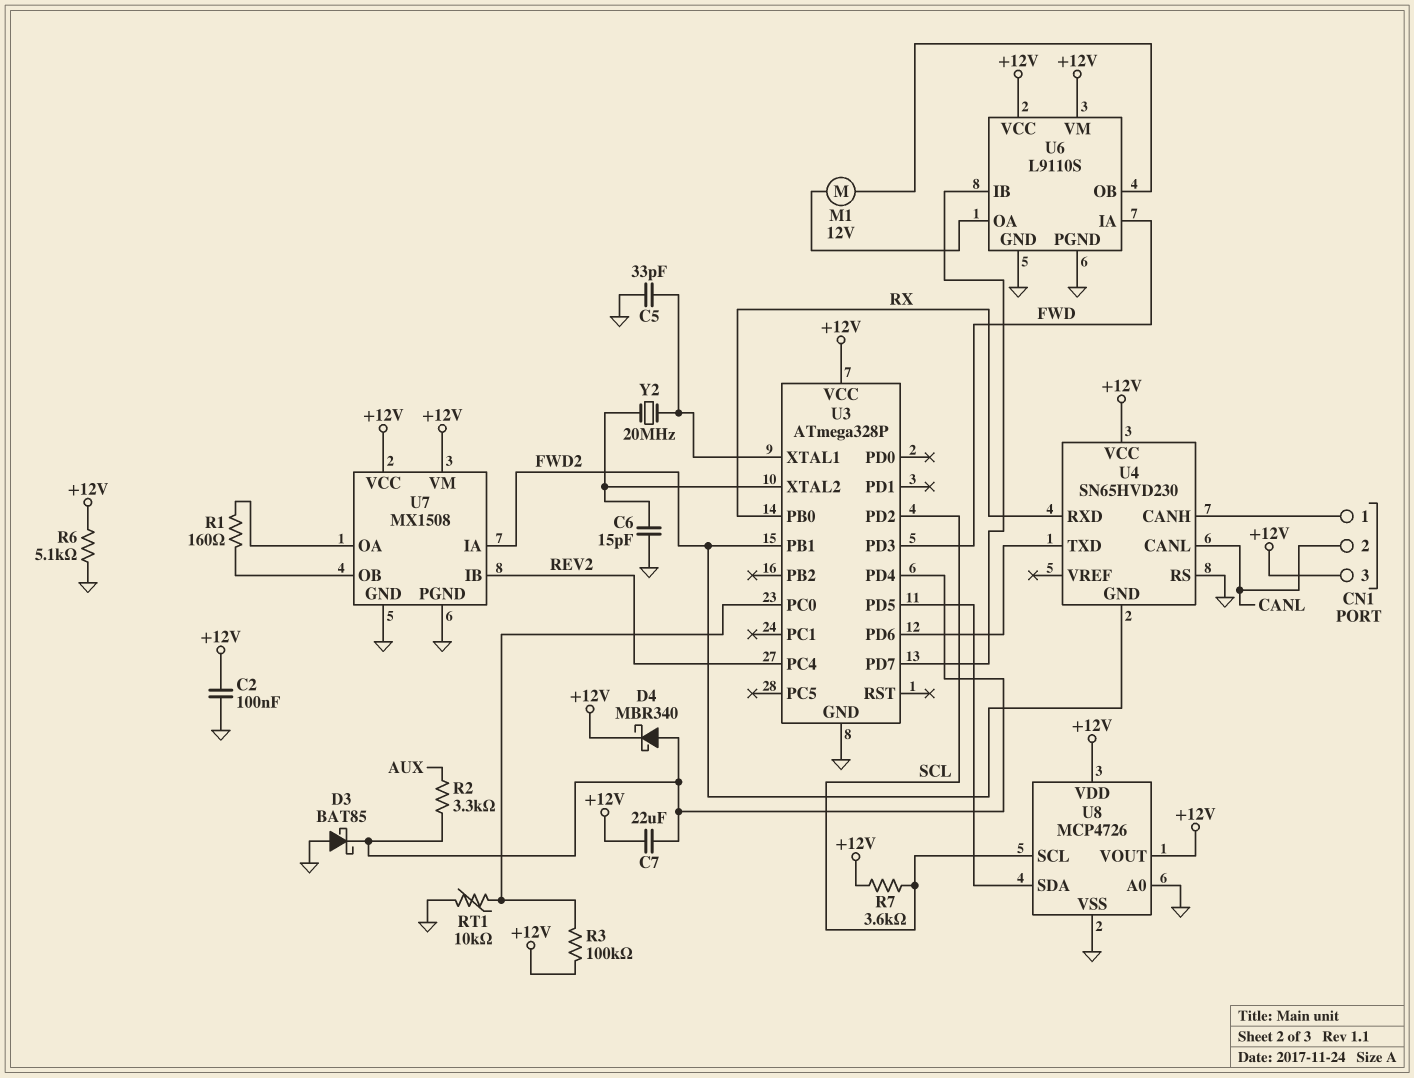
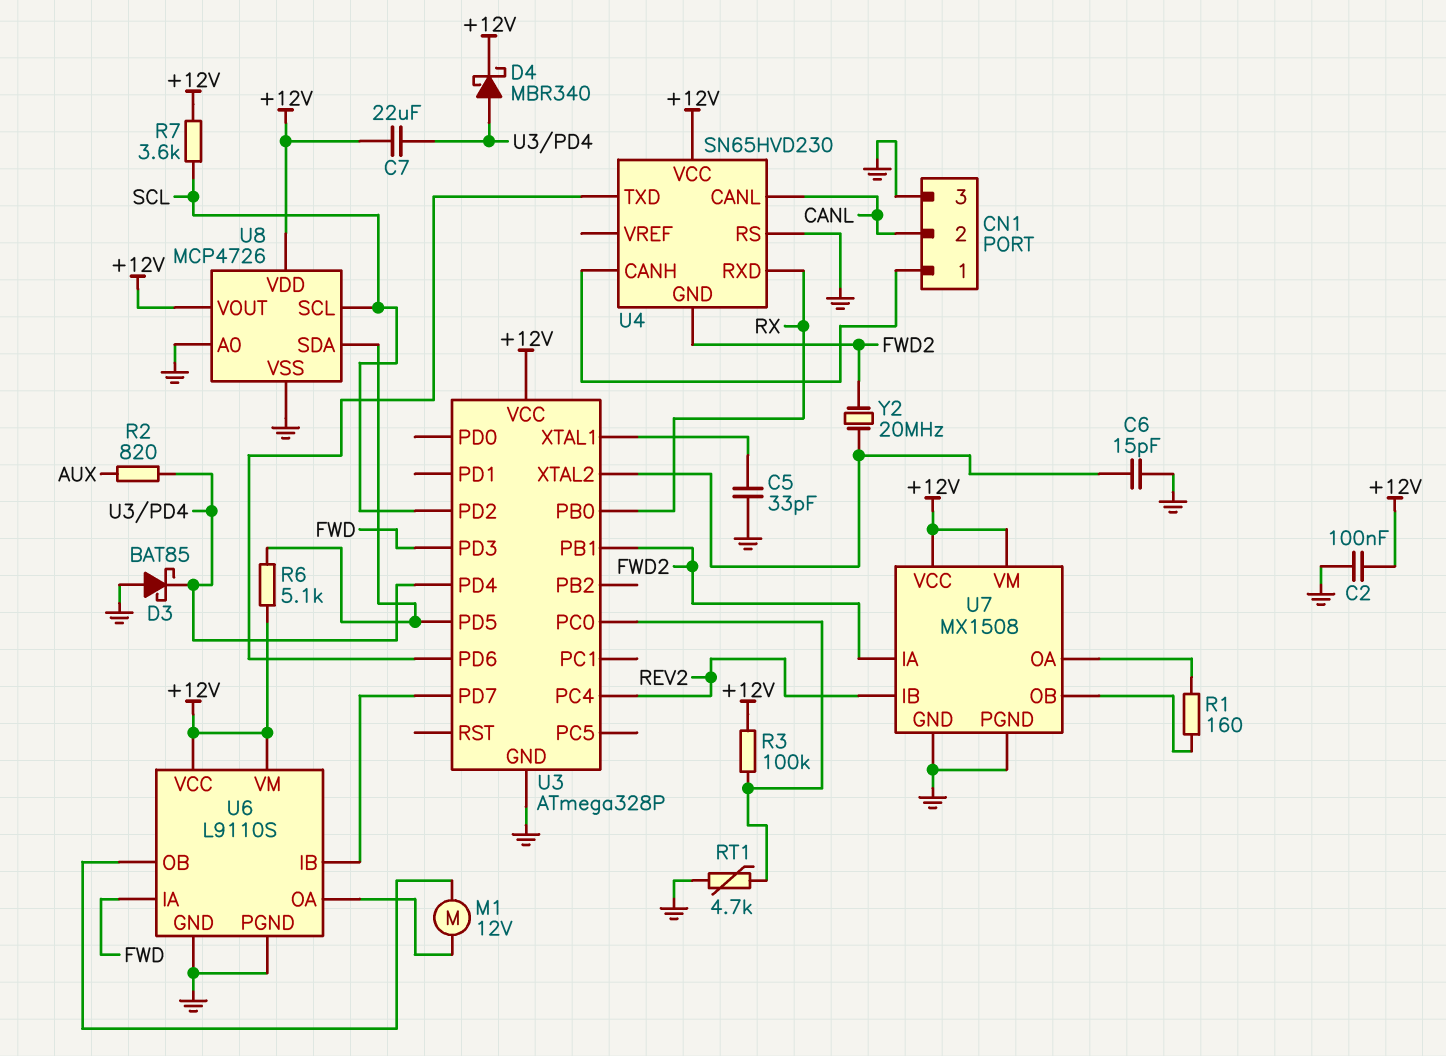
CN1 pin 3: +12V -> GND
R2: 3.3k (AUX, U3/PD4) -> 820 (AUX, U3/PD4)
R6: 5.1k (+12V, GND) -> 5.1k (+12V, U3/PD5)
RT1: 10k (GND, U3/PC0) -> 4.7k (GND, U3/PC0)
Y2: 20MHz (U3/XTAL1, U3/XTAL2) -> 20MHz (FWD2, U3/XTAL2)

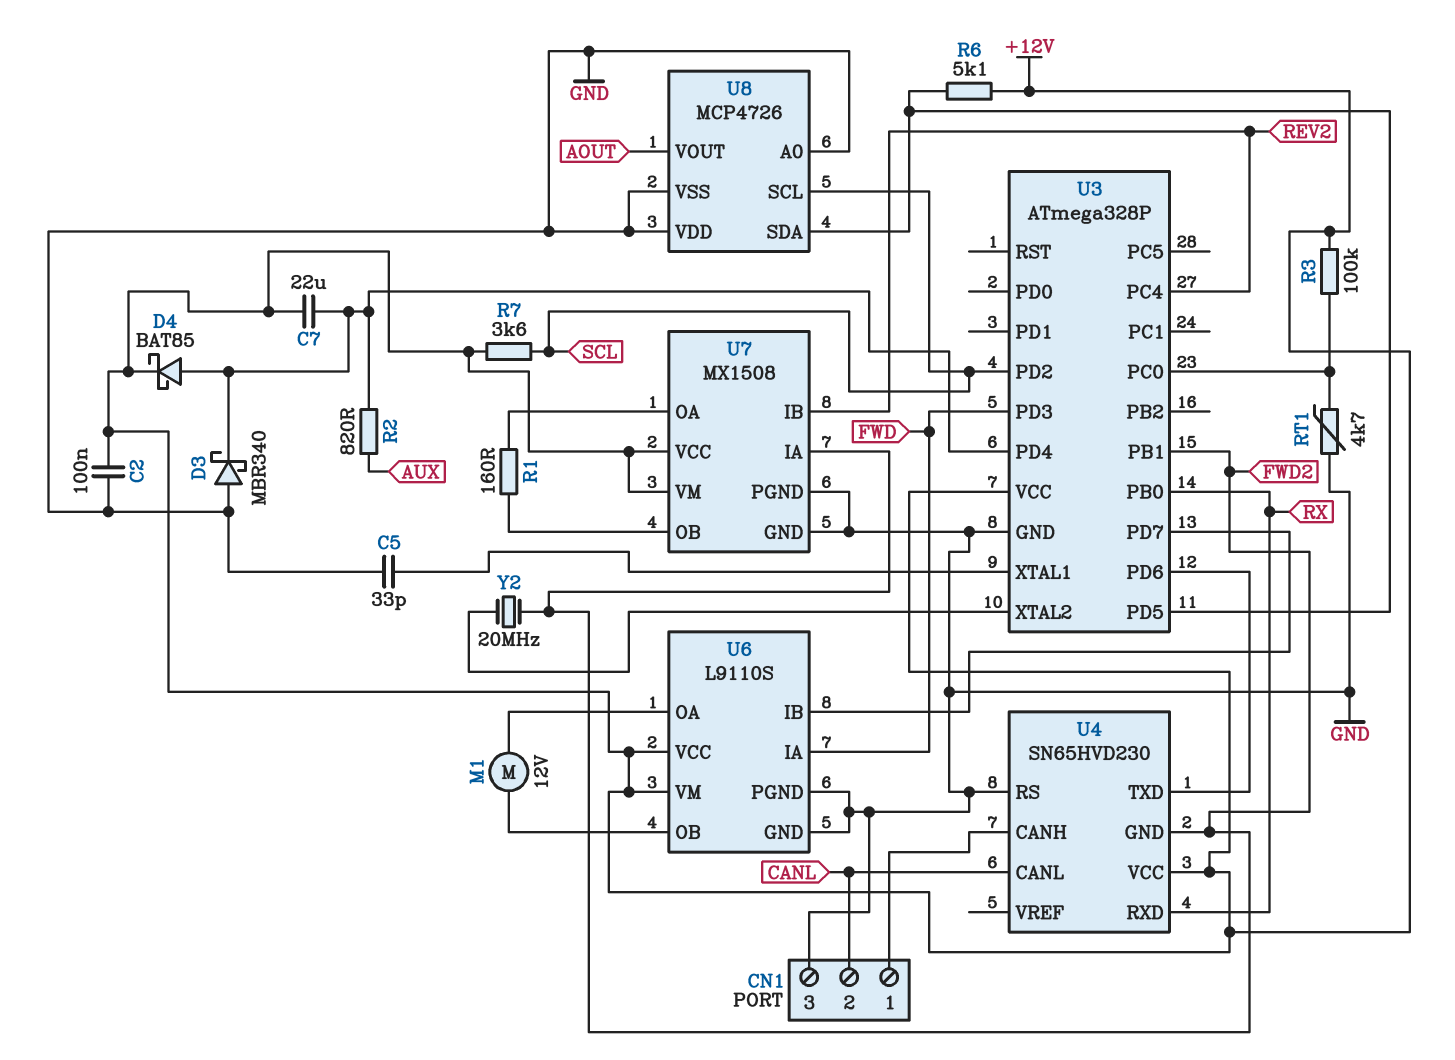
C6: 15pF (GND, U3/XTAL2) -> none
D3: schottky BAT85 (A GND, K U3/PD4) -> schottky MBR340 (A GND, K U3/PD4)
D4: schottky MBR340 (A U3/PD4, K +12V) -> schottky BAT85 (A U3/PD4, K +12V)
U8 pin VDD: +12V -> GND
U8 pin VOUT: +12V -> AOUT

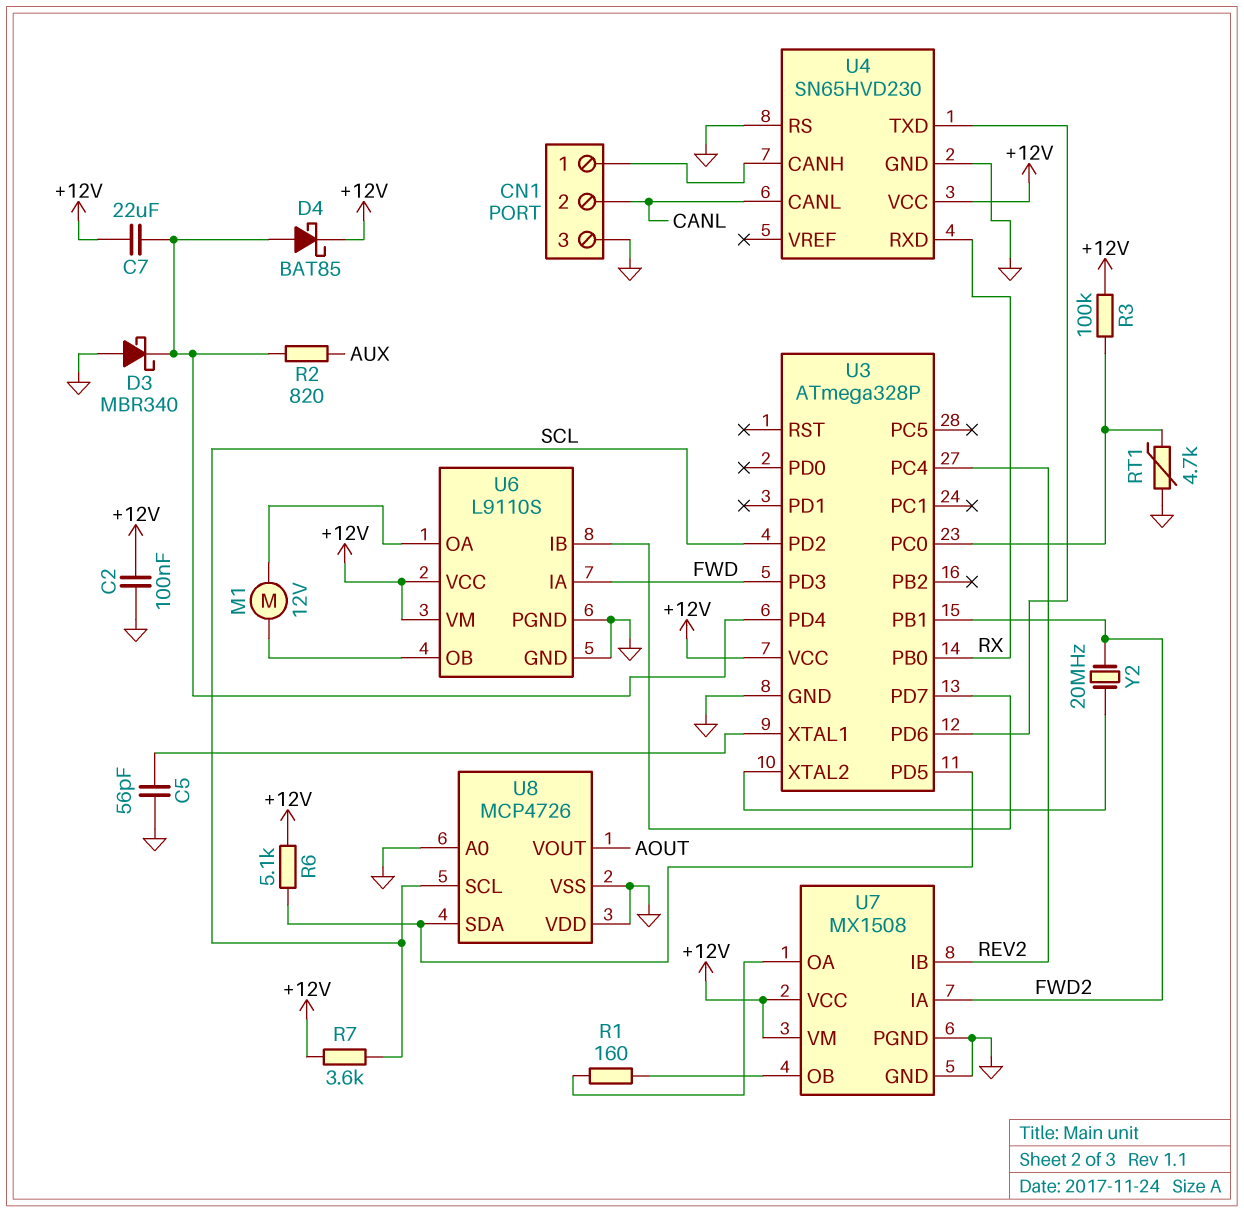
C5: 33pF (GND, U3/XTAL1) -> 56pF (GND, U3/XTAL1)
U4 pin GND: FWD2 -> GND

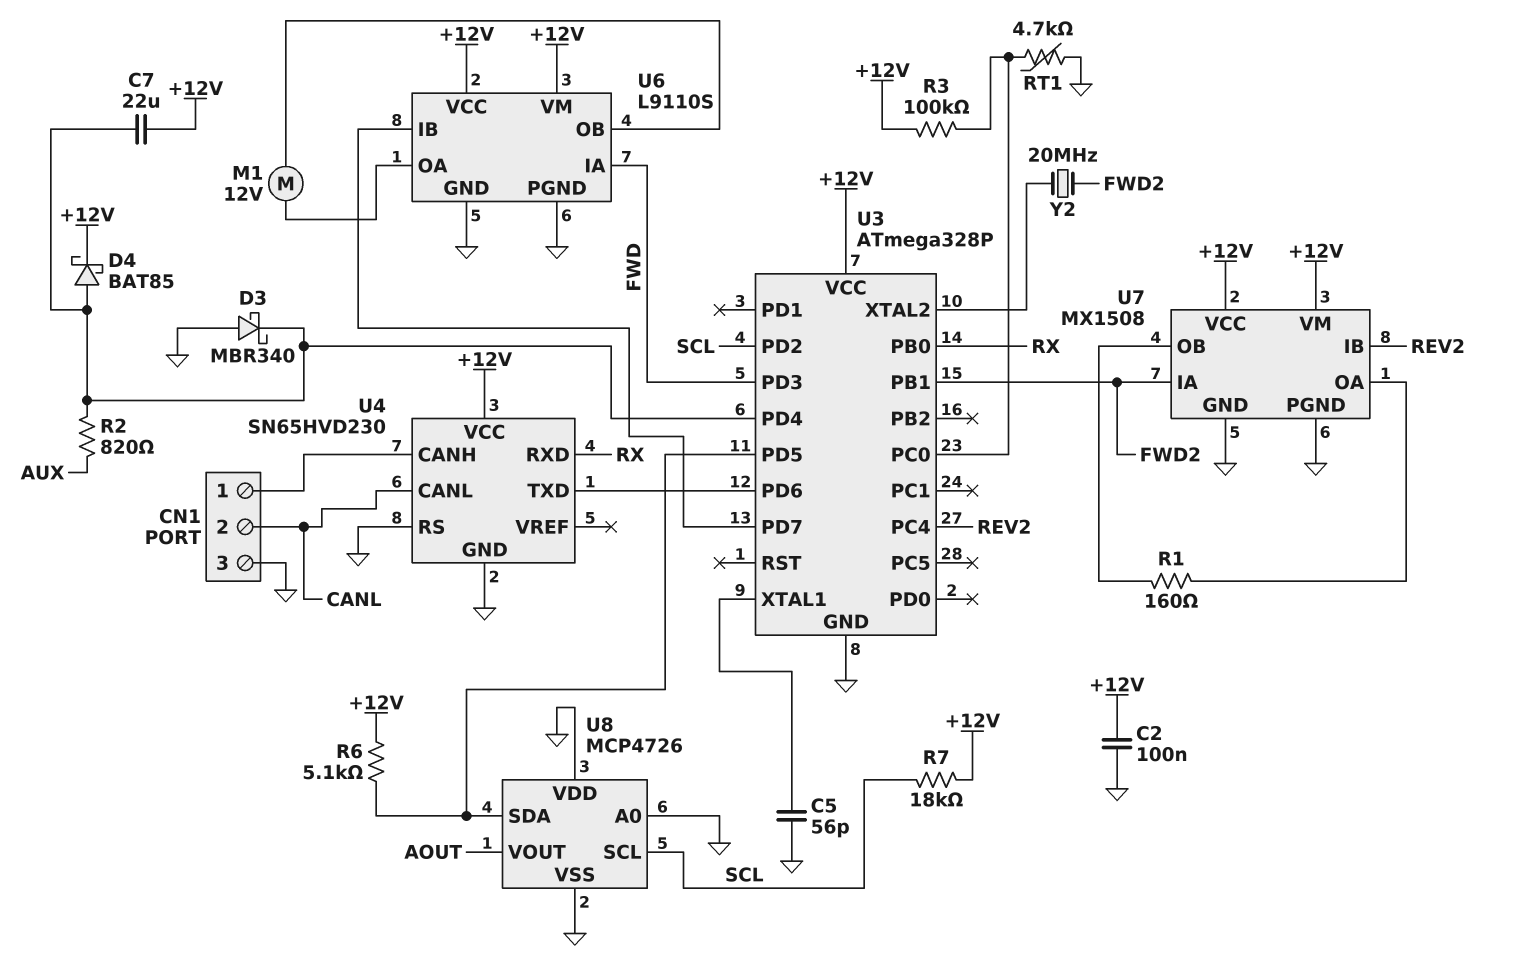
R7: 3.6k (+12V, SCL) -> 18k (+12V, SCL)

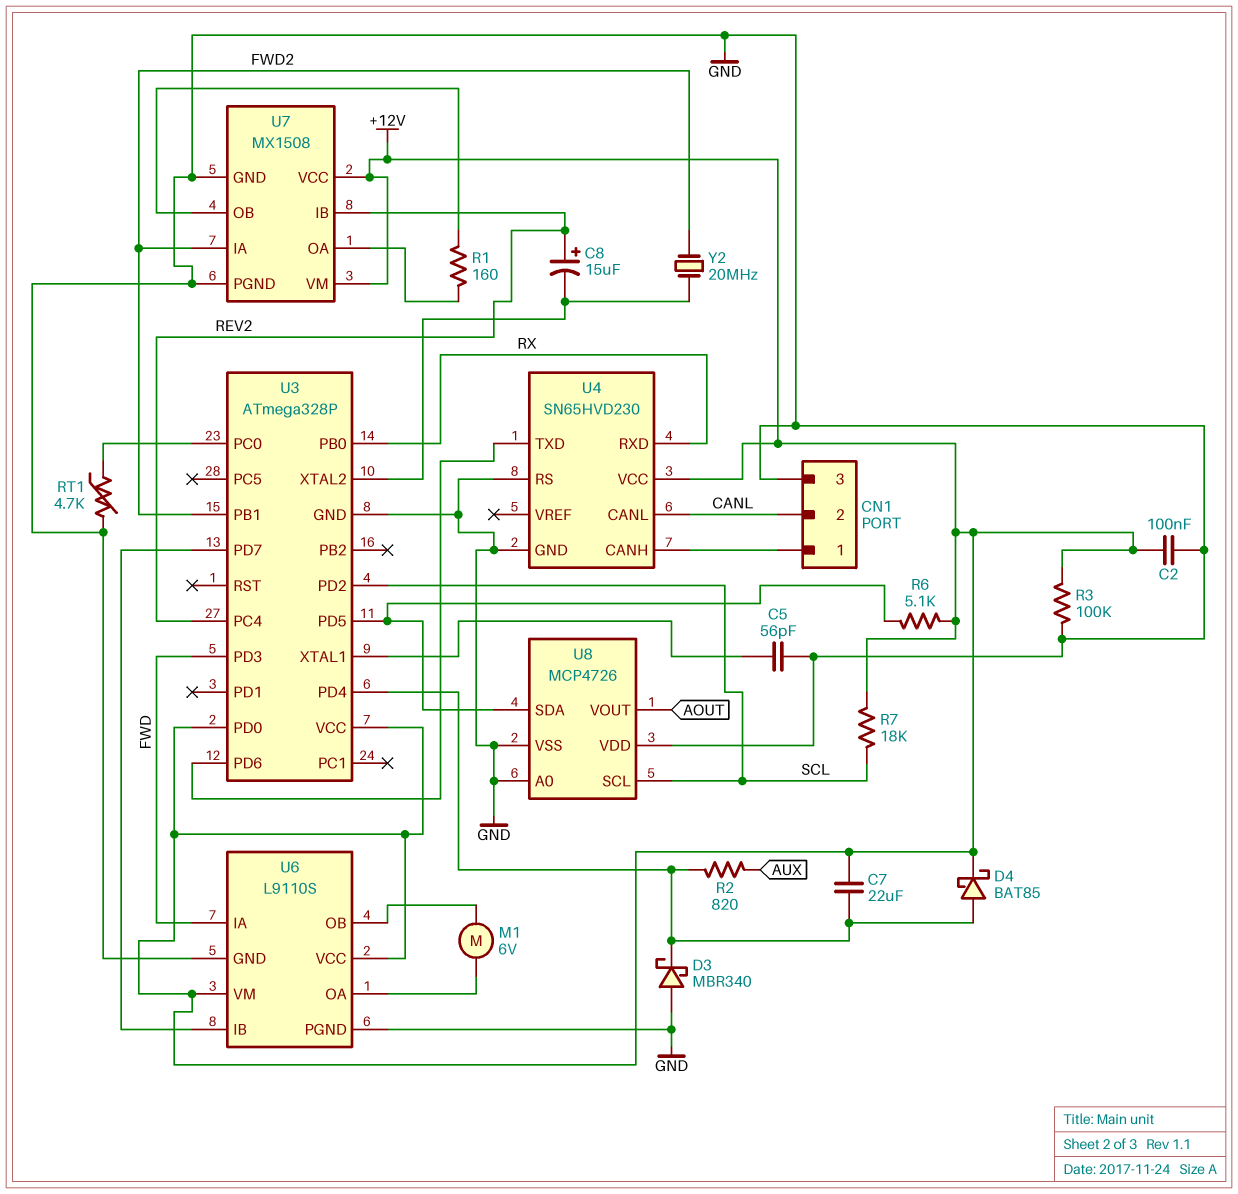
C8: none -> 15uF (plus REV2, minus U3/XTAL2)
M1: motor 12V (U6/OA, U6/OB) -> motor 6V (U6/OA, U6/OB)
R3: 100k (+12V, U3/PC0) -> 100k (+12V, GND)
U3 pin PD0: none -> +12V

